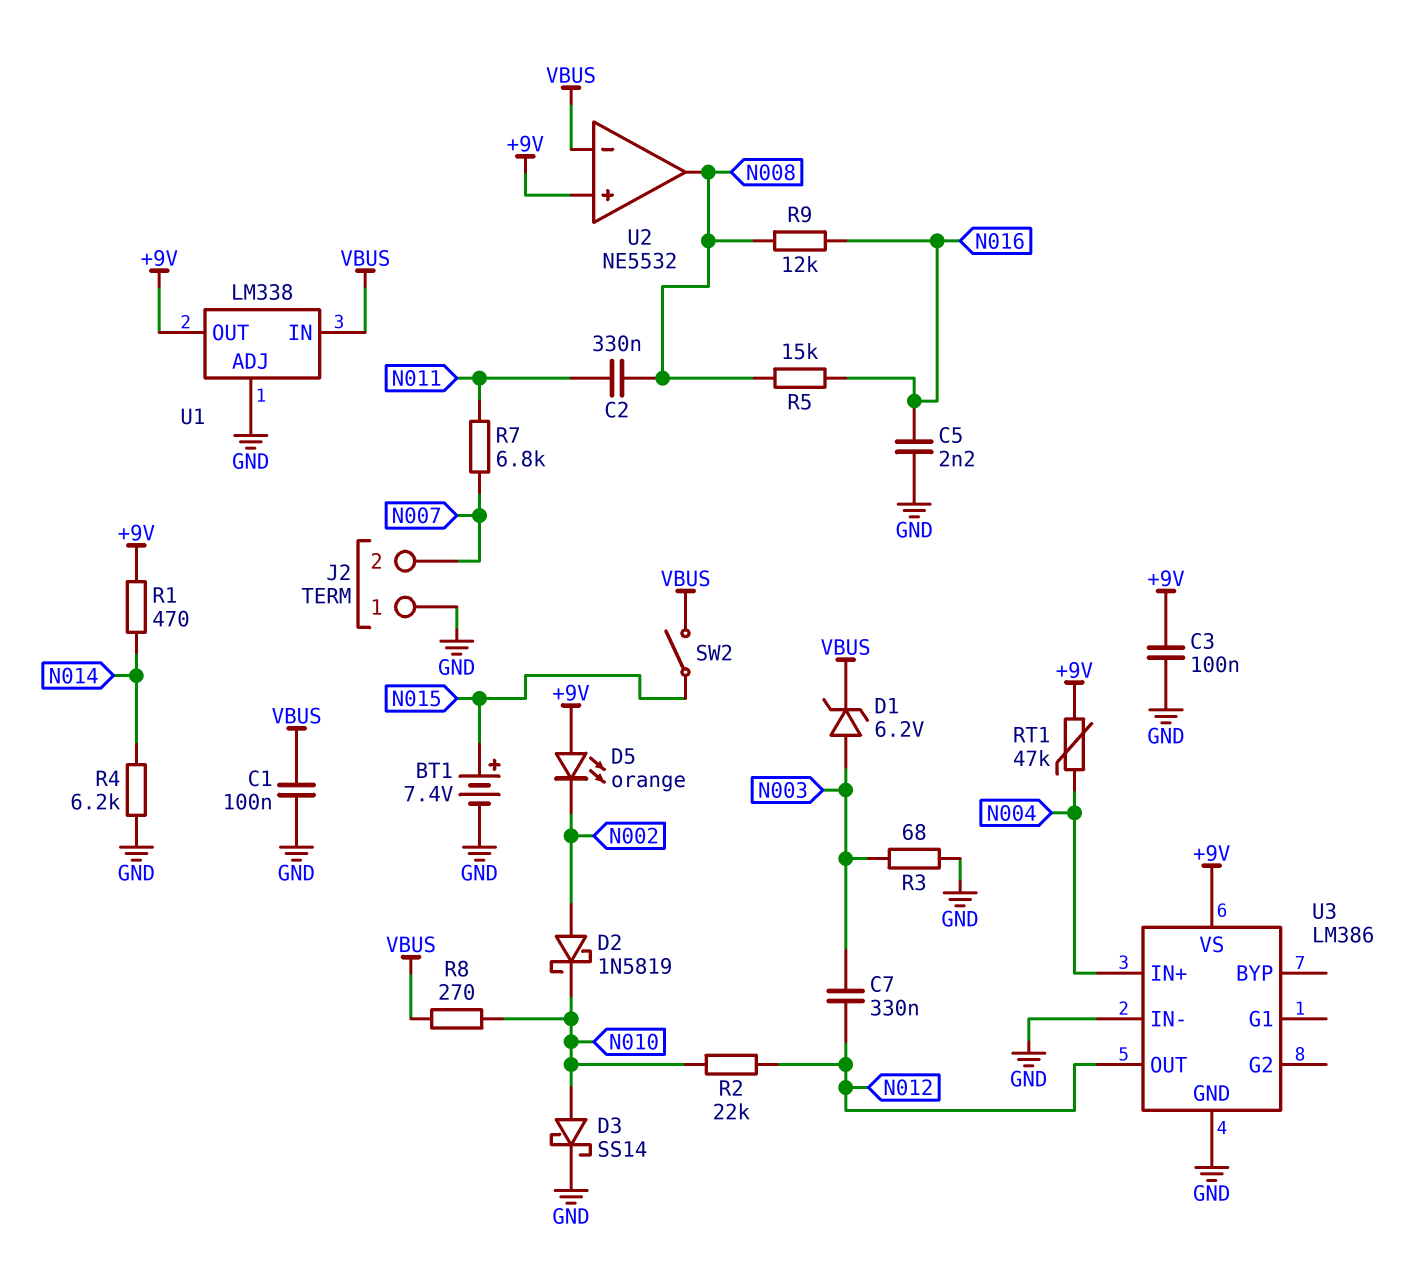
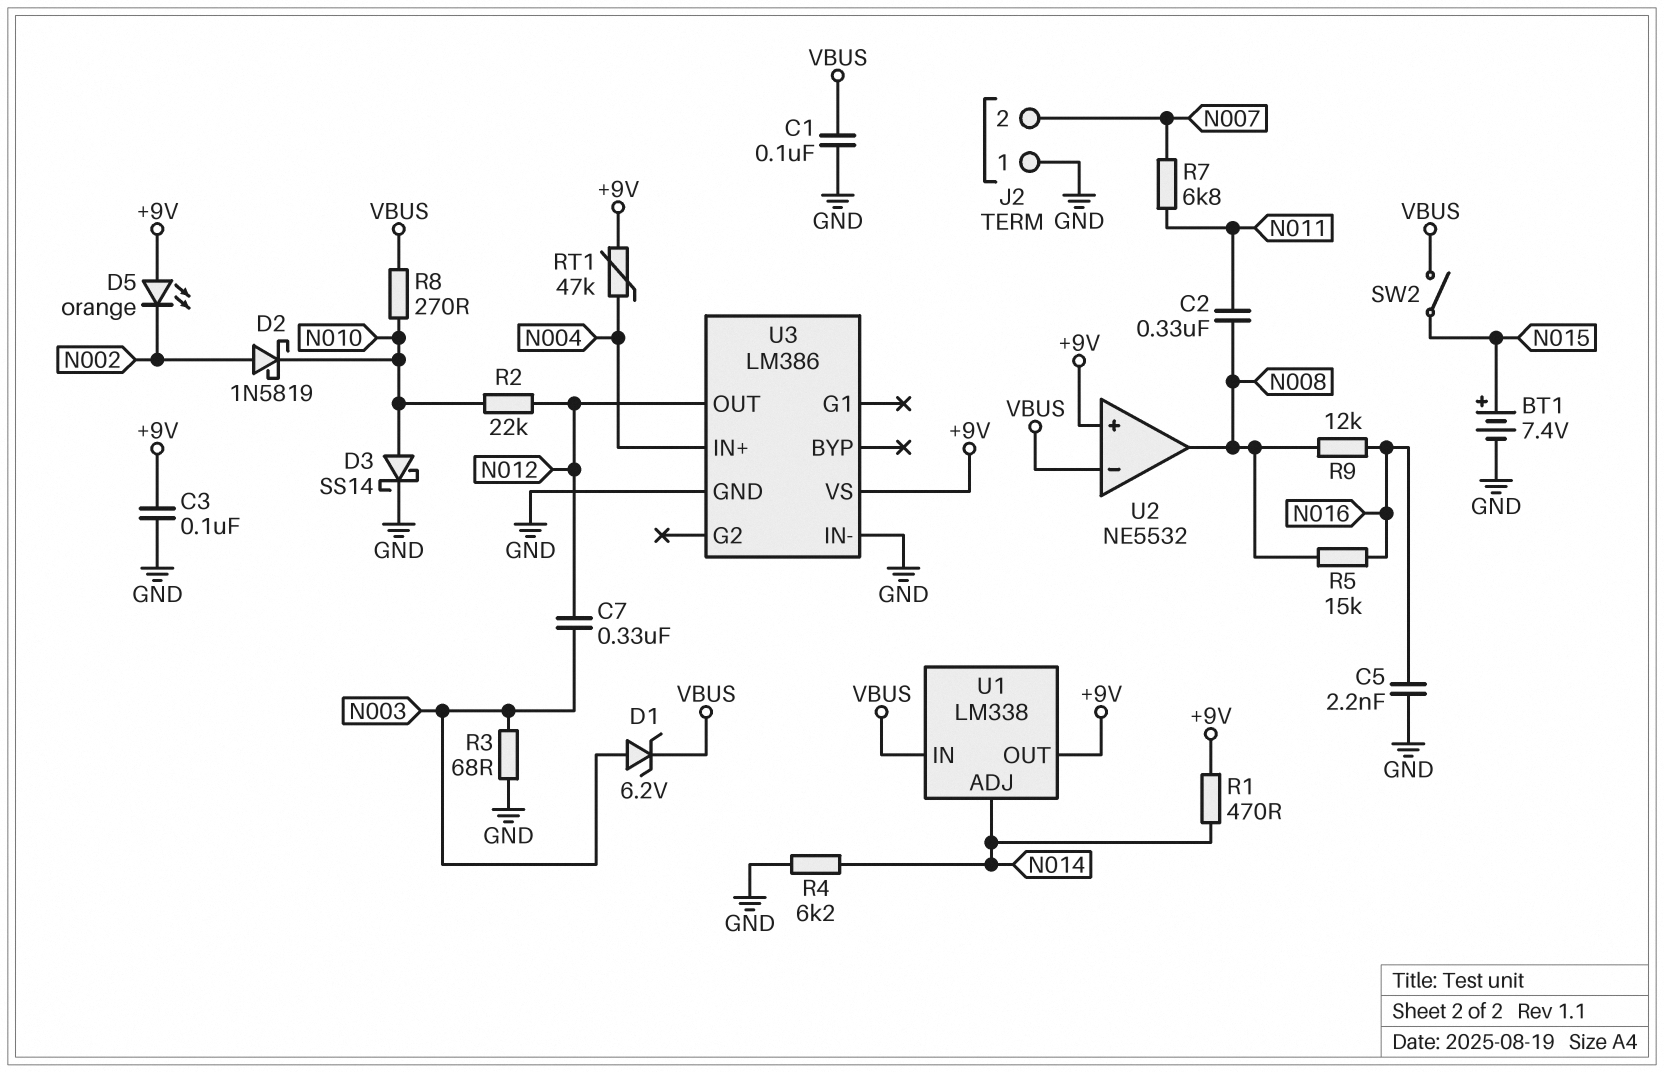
U1 pin ADJ: GND -> N014

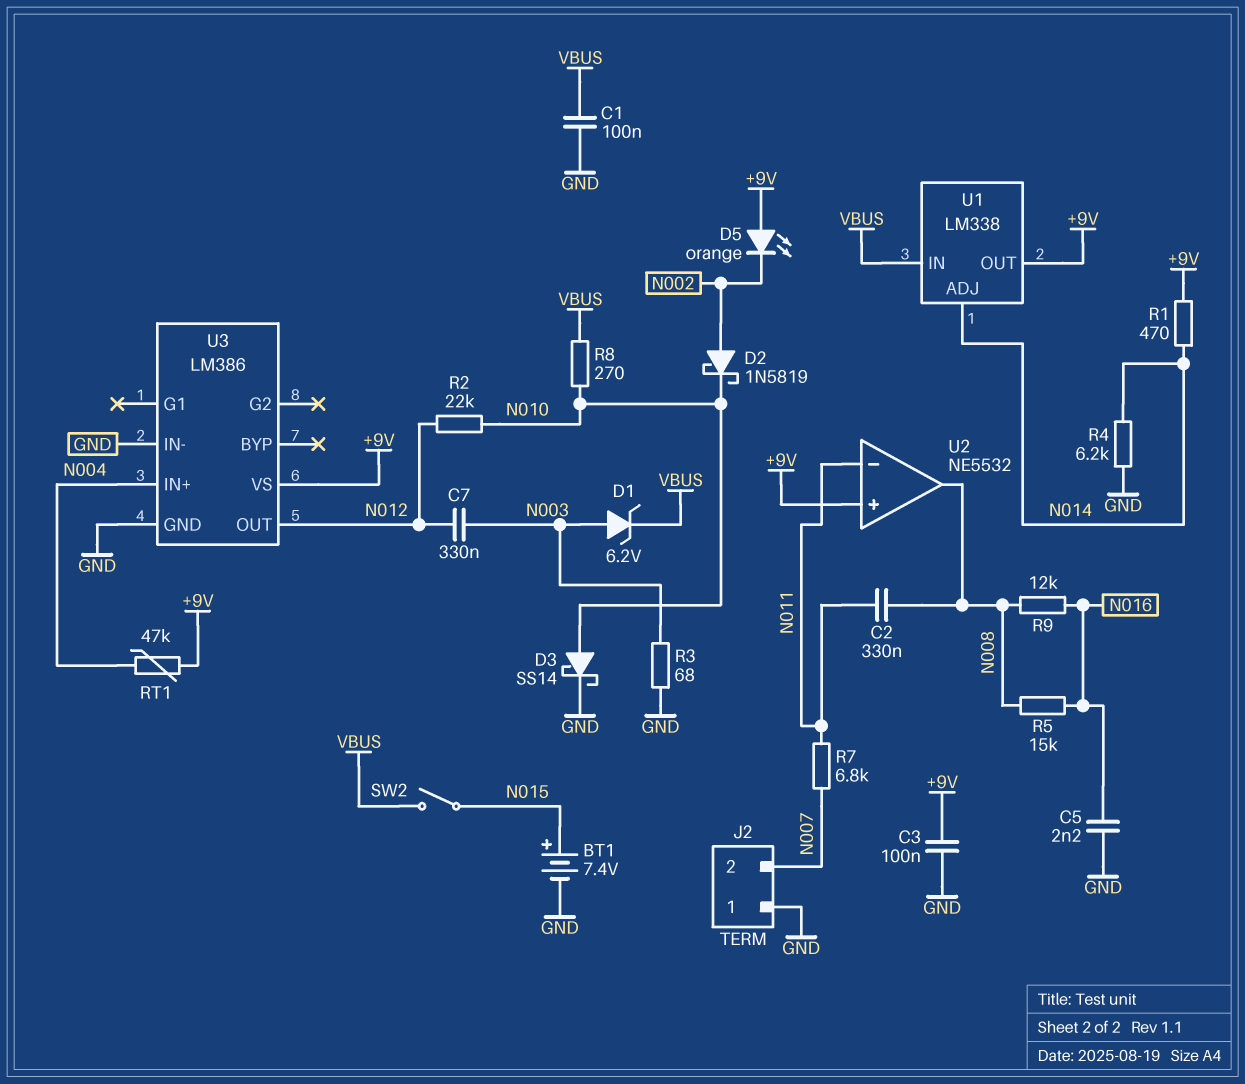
U2 pin in-: VBUS -> N011

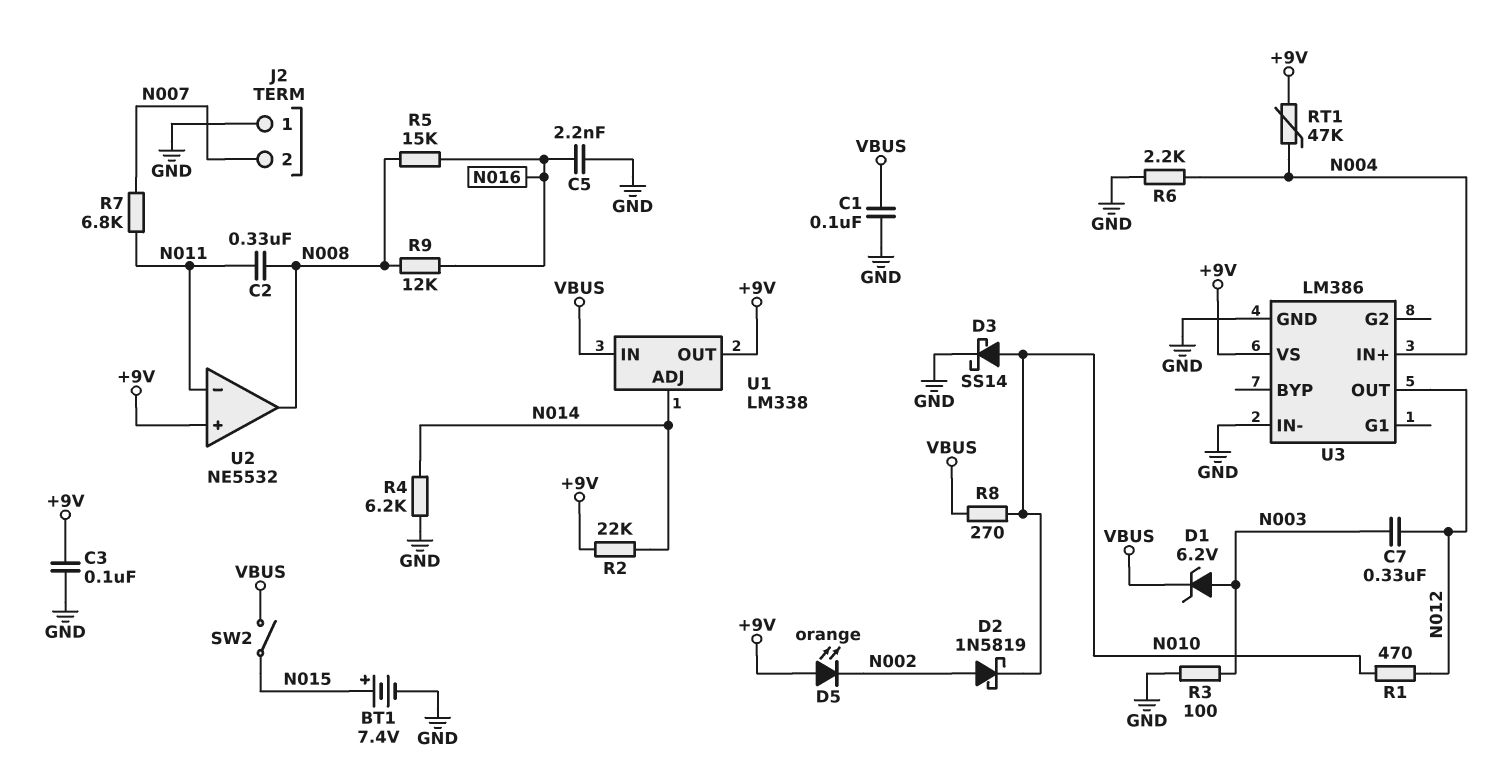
R1: 470 (+9V, N014) -> 470 (N010, N012)
R2: 22k (N010, N012) -> 22k (+9V, N014)
R3: 68 (GND, N003) -> 100 (GND, N003)
R6: none -> 2.2k (GND, N004)

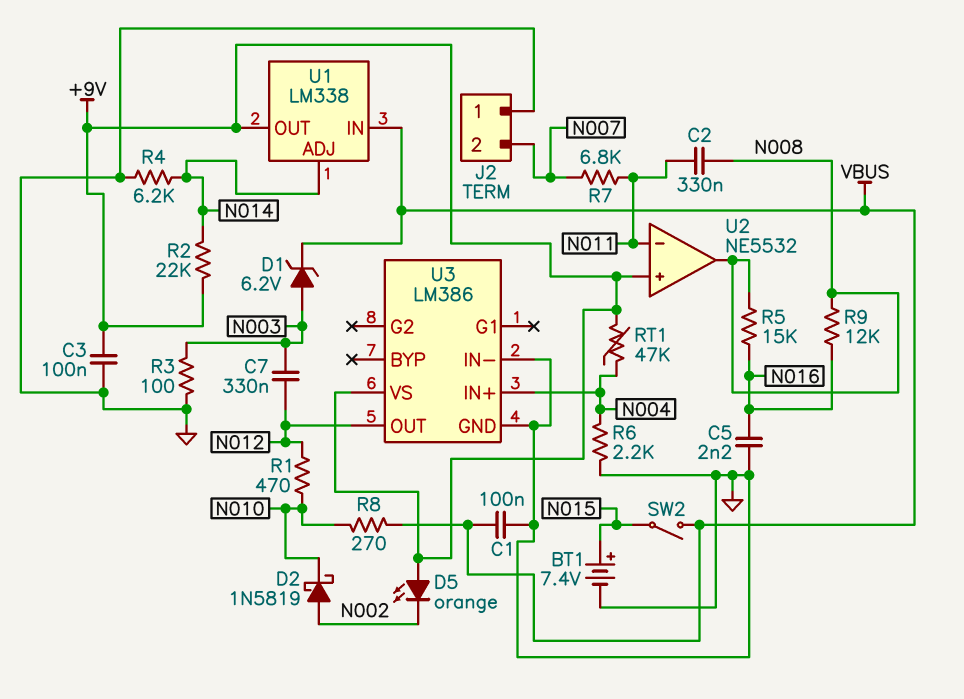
D3: schottky SS14 (A N010, K GND) -> none

